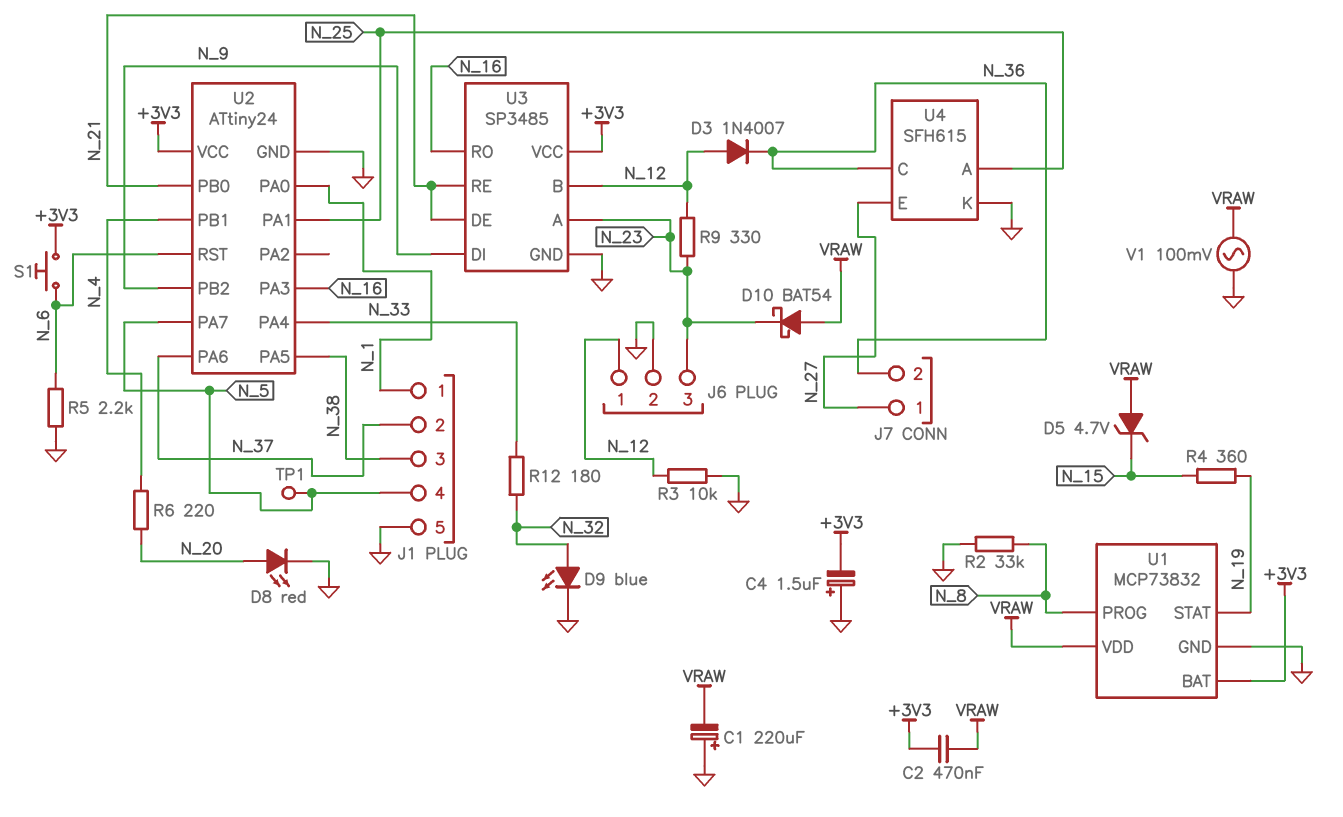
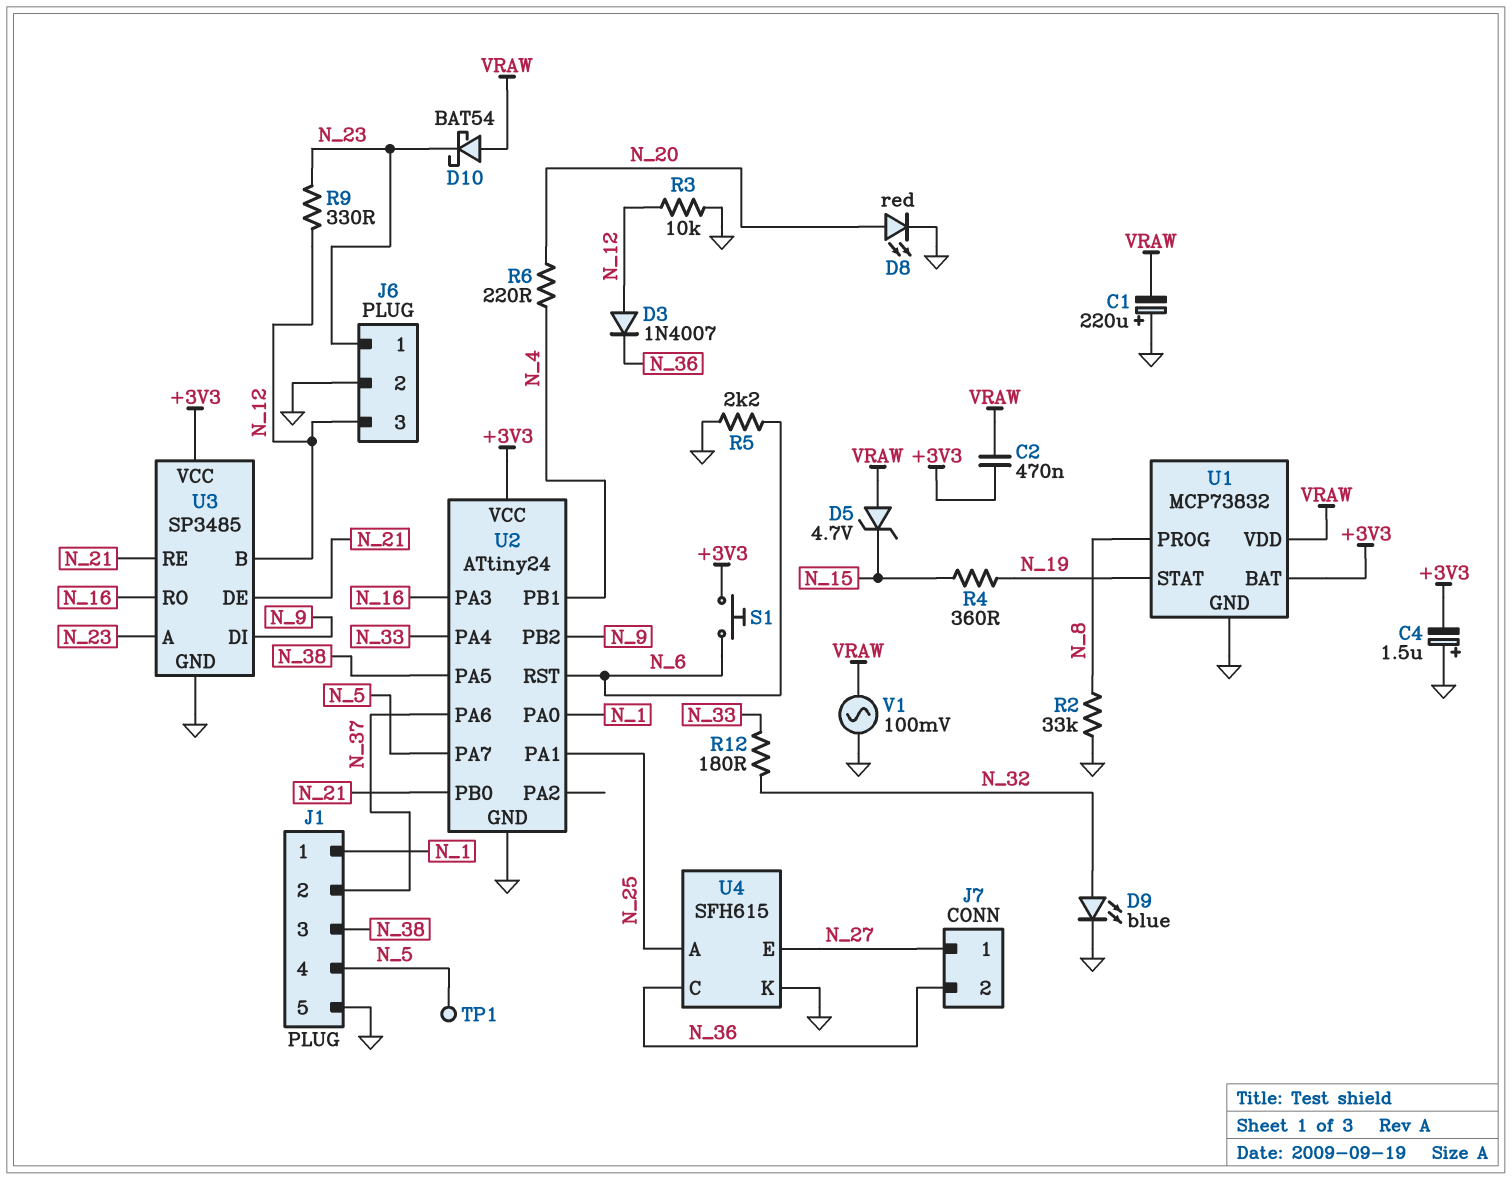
J6 pin 1: N_12 -> N_23
J6 pin 3: N_23 -> N_12

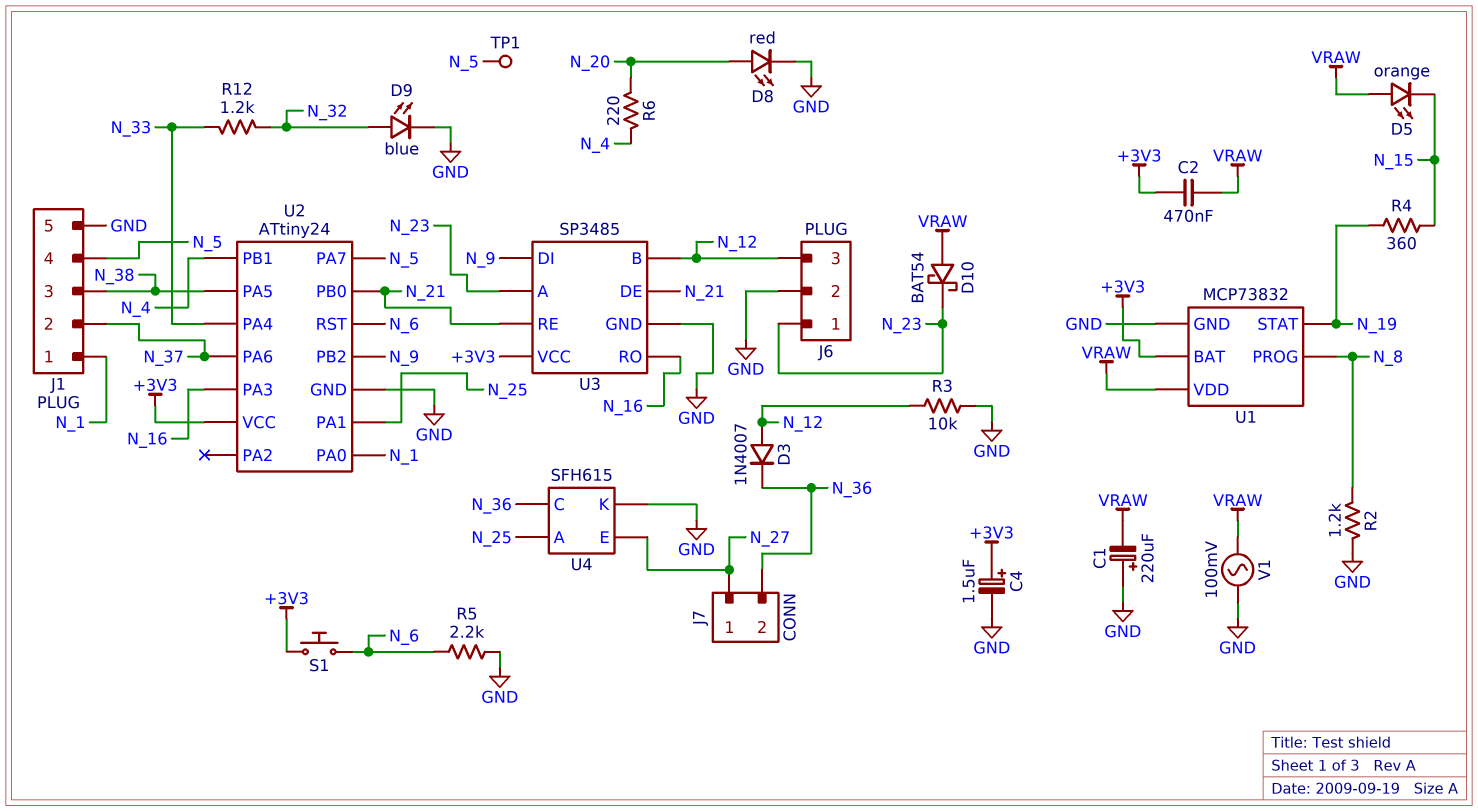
C4: 1.5uF (plus GND, minus +3V3) -> 1.5uF (plus +3V3, minus GND)
D5: zener 4.7V (A VRAW, K N_15) -> LED orange (A VRAW, K N_15)
R2: 33k (GND, N_8) -> 1.2k (GND, N_8)
R9: 330 (N_12, N_23) -> none
R12: 180 (N_32, N_33) -> 1.2k (N_32, N_33)

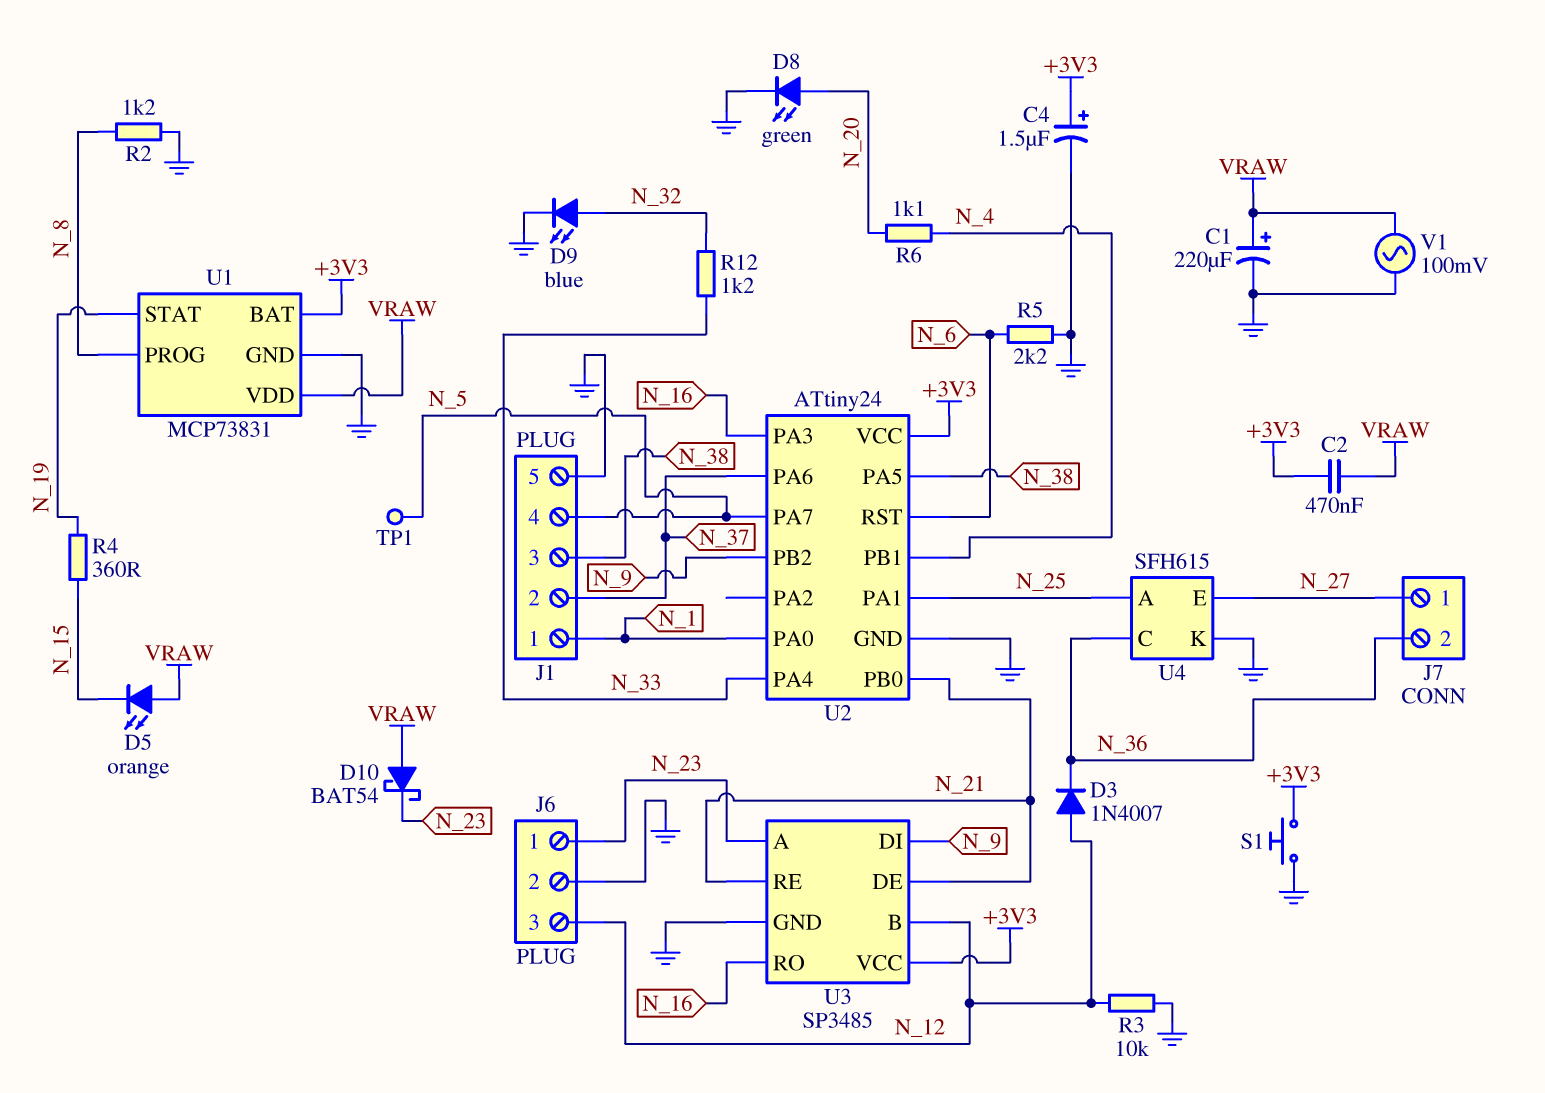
C1: 220uF (plus GND, minus VRAW) -> 220uF (plus VRAW, minus GND)
D8: LED red (A N_20, K GND) -> LED green (A N_20, K GND)
R6: 220 (N_4, N_20) -> 1.1k (N_4, N_20)
S1: button (+3V3, N_6) -> button (+3V3, GND)
U1: MCP73832 -> MCP73831

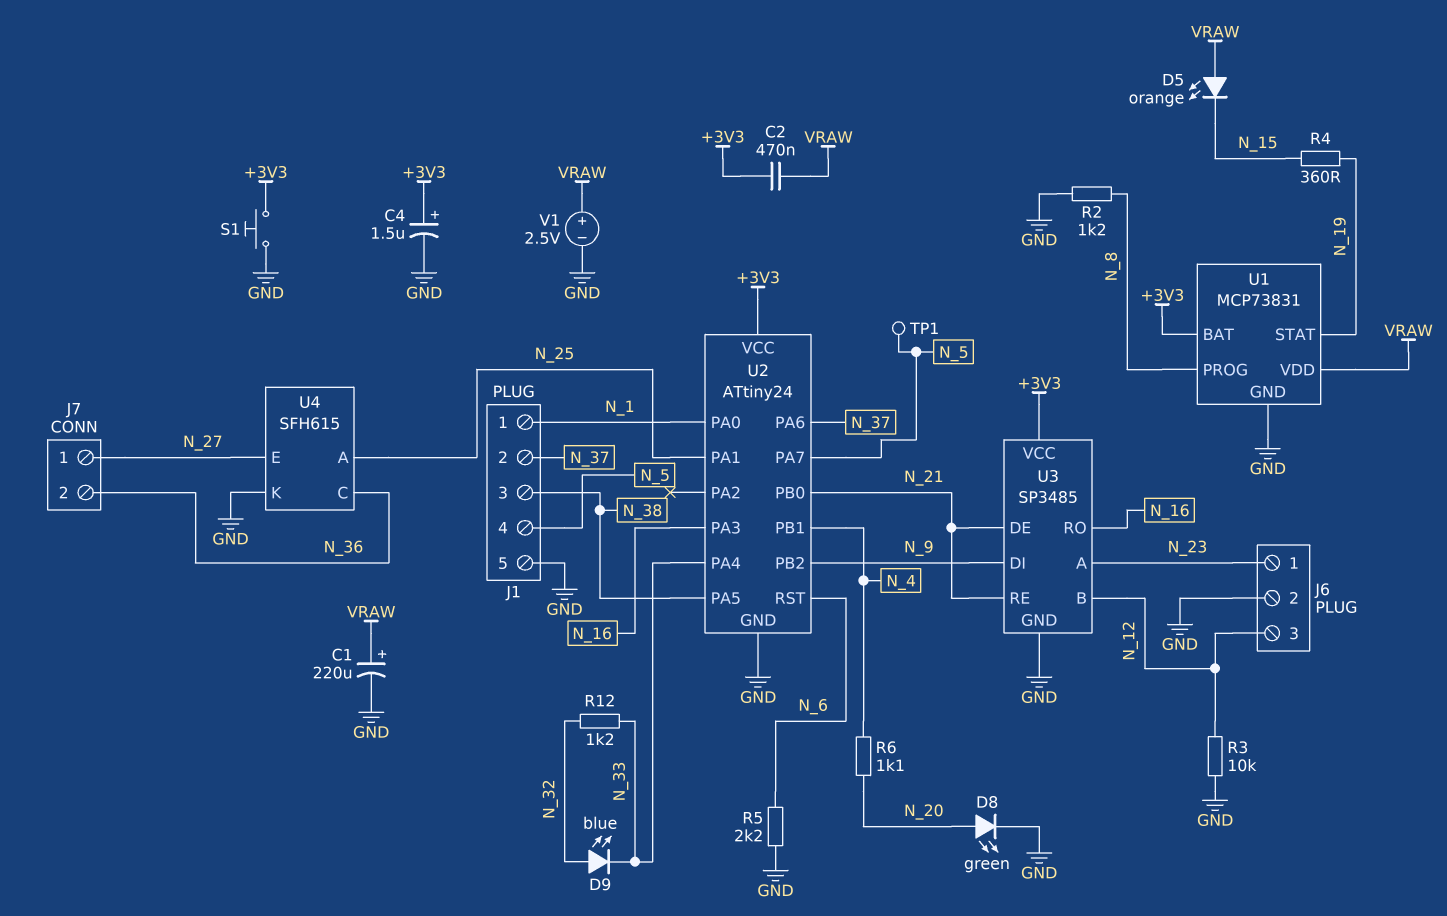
D3: diode 1N4007 (A N_12, K N_36) -> none
D9: LED blue (A N_32, K GND) -> LED blue (A N_32, K N_33)
D10: schottky BAT54 (A VRAW, K N_23) -> none
V1: AC 100mV (GND, VRAW) -> 2.5V (plus VRAW, minus GND)

